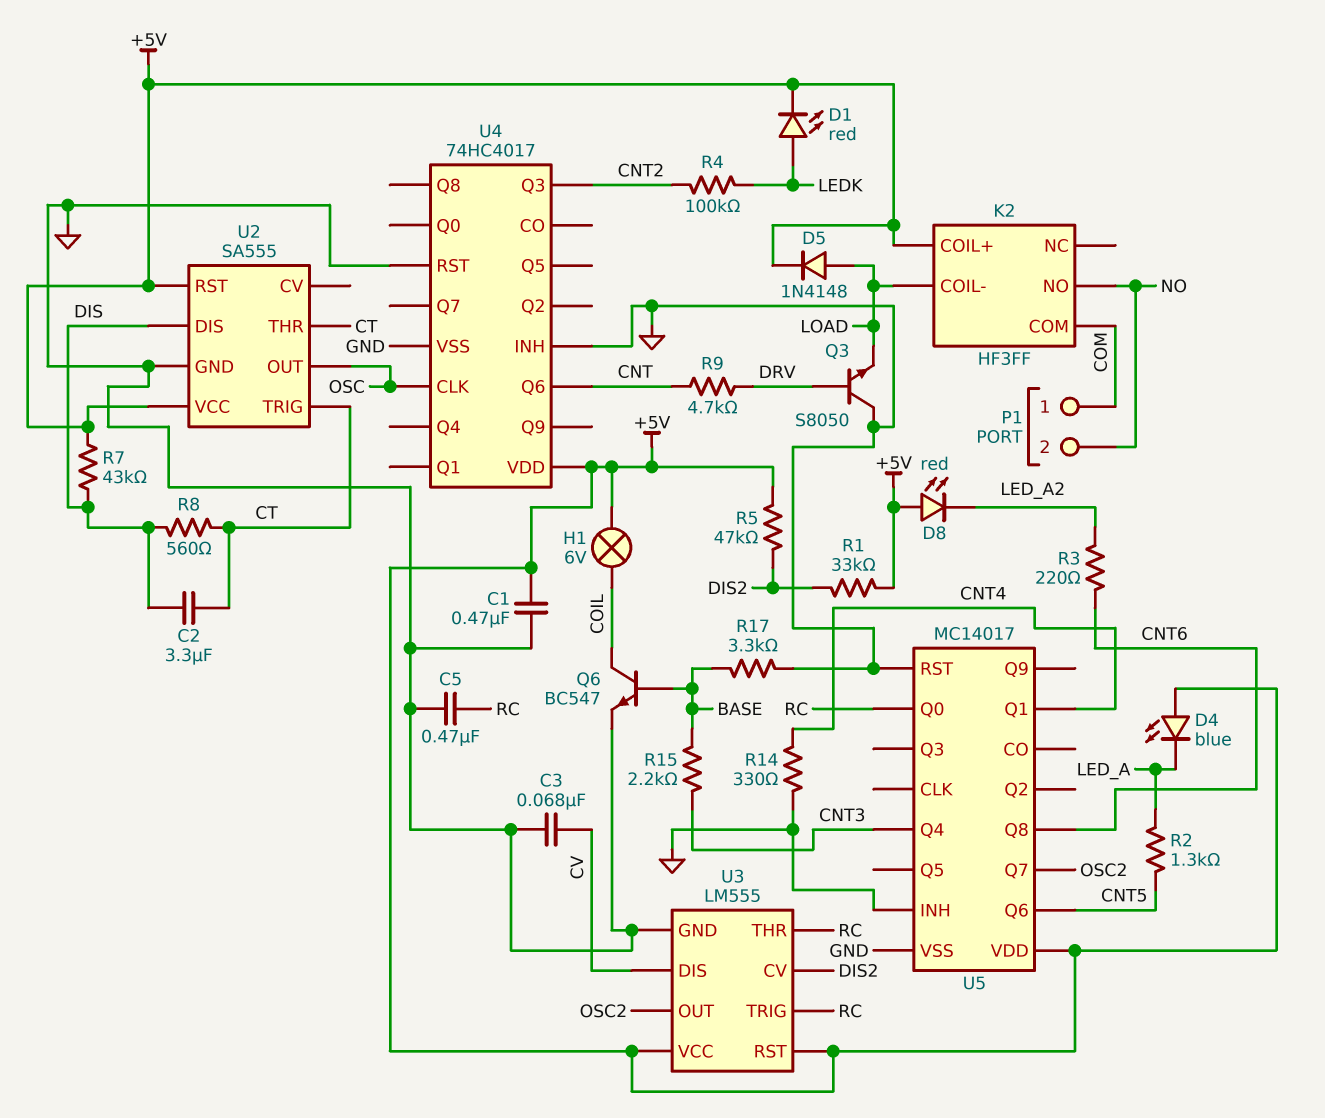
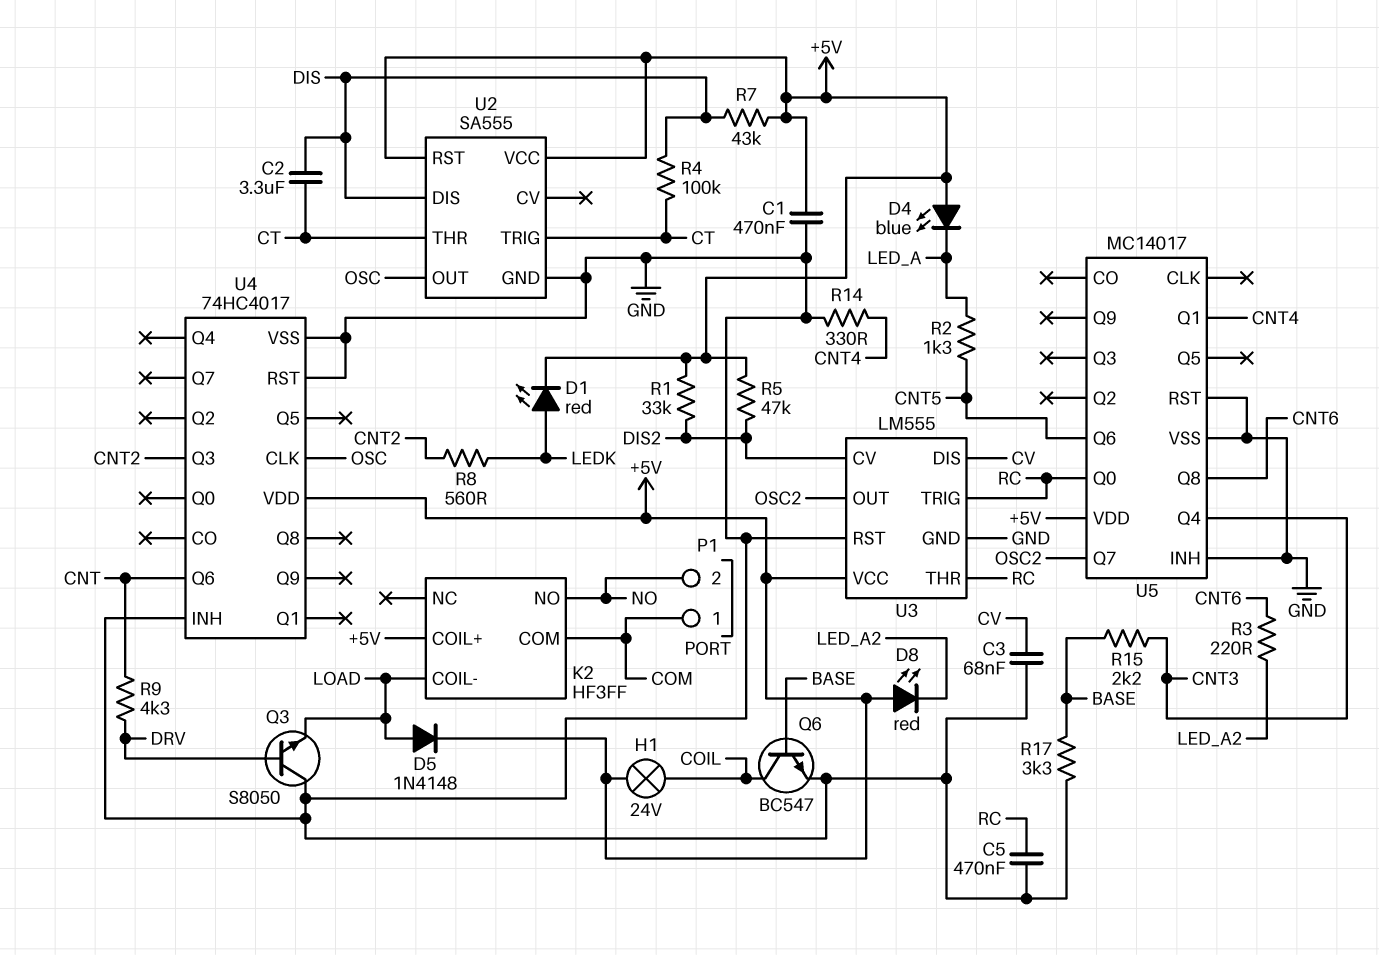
H1: lamp 6V (+5V, COIL) -> lamp 24V (+5V, COIL)
R4: 100k (CNT2, LEDK) -> 100k (CT, DIS)
R8: 560 (CT, DIS) -> 560 (CNT2, LEDK)
R9: 4.7k (CNT, DRV) -> 4.3k (CNT, DRV)
U3 pin RST: +5V -> GND

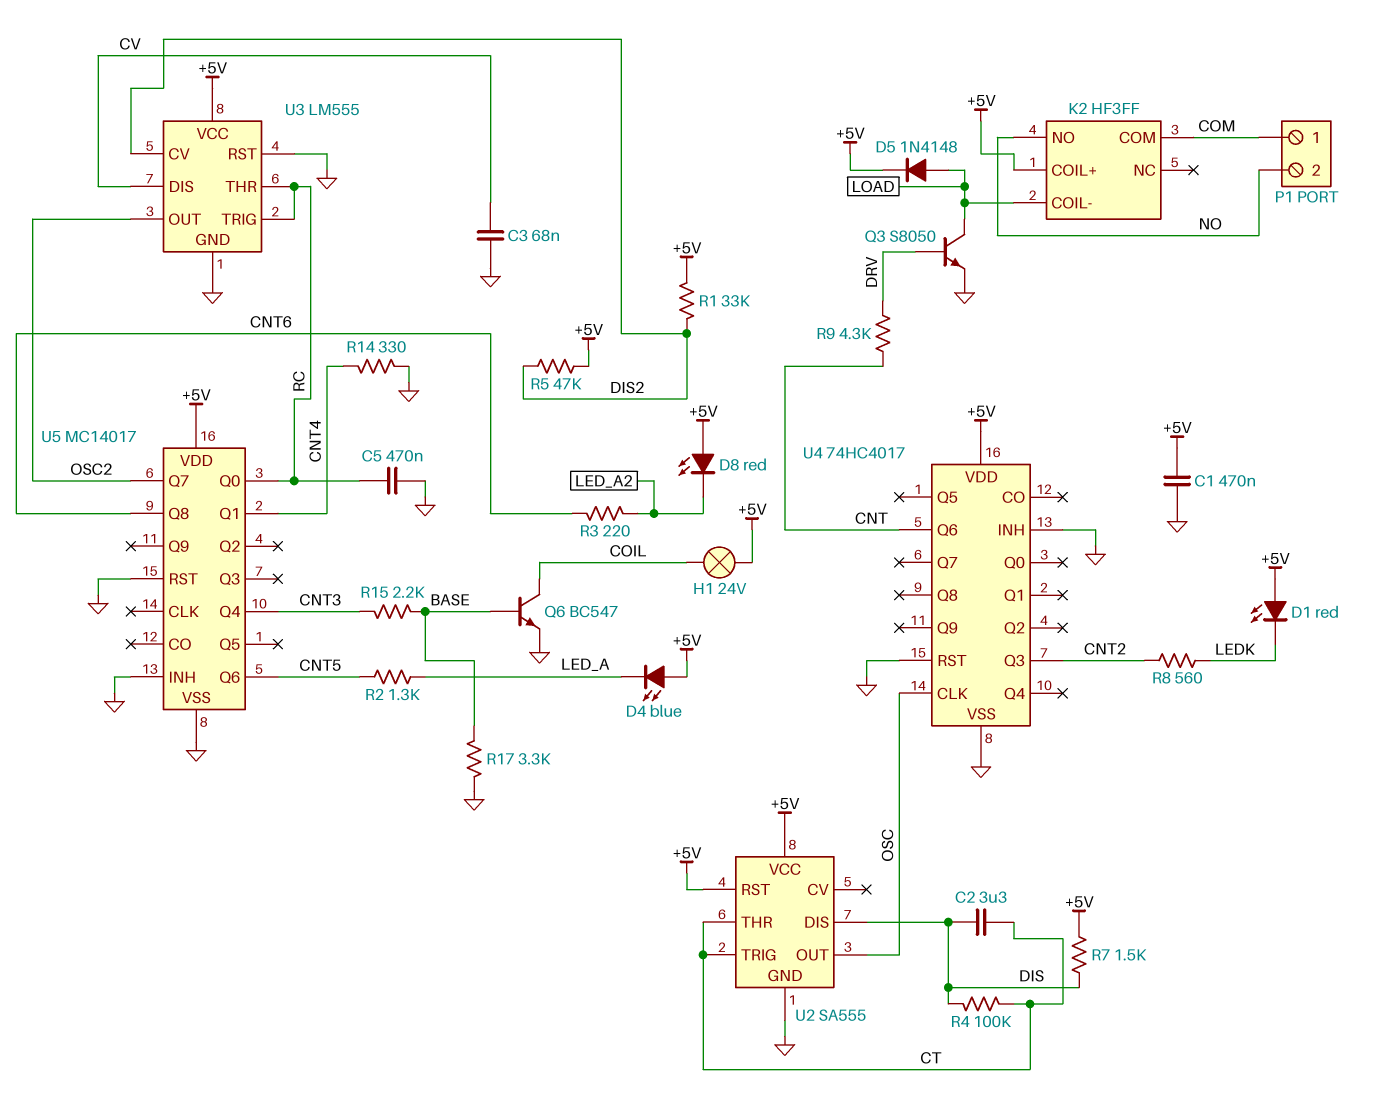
D1: LED red (A LEDK, K +5V) -> LED red (A +5V, K LEDK)
Q3: NPN S8050 (B DRV, C GND, E LOAD) -> NPN S8050 (B DRV, C LOAD, E GND)
R7: 43k (+5V, DIS) -> 1.5k (+5V, DIS)

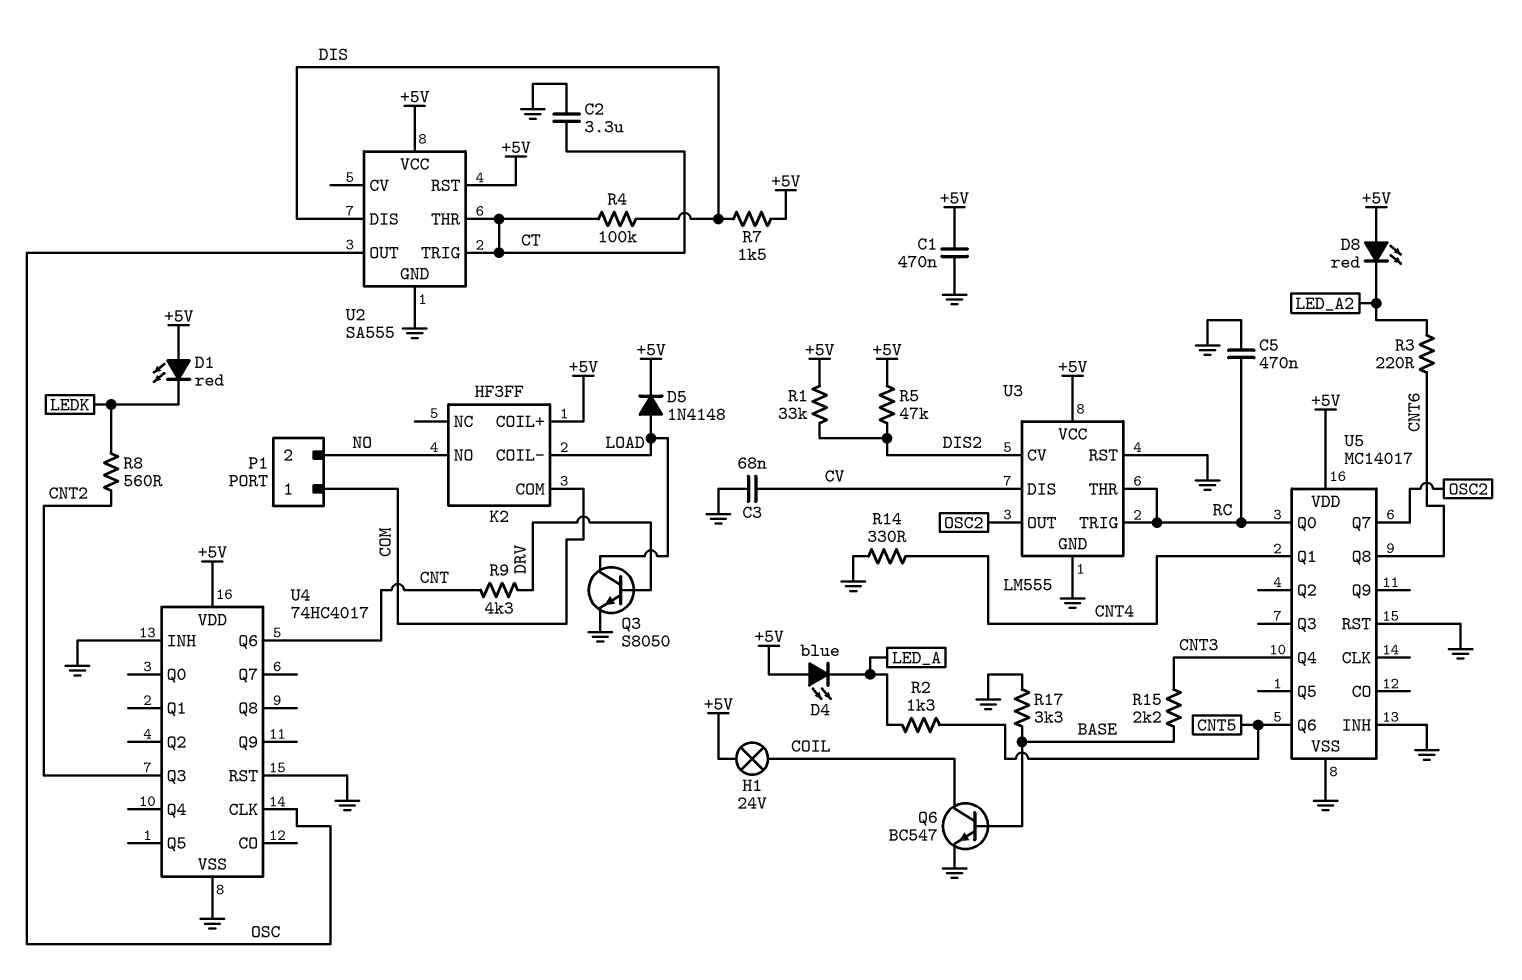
C2: 3.3uF (CT, DIS) -> 3.3uF (CT, GND)

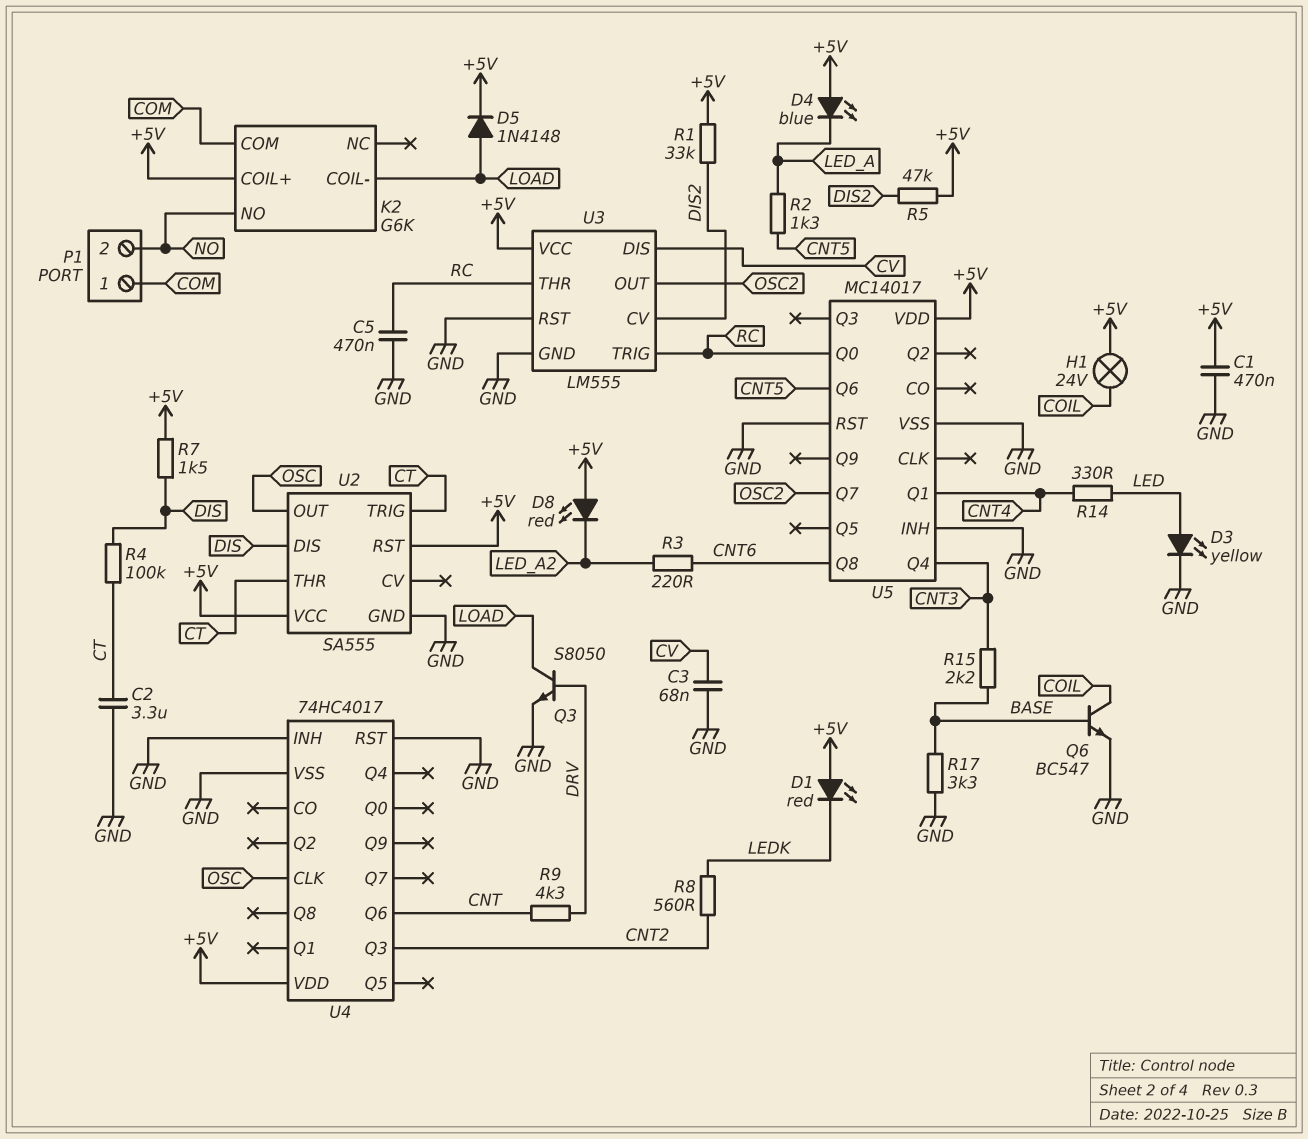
D3: none -> LED yellow (A LED, K GND)
K2: HF3FF -> G6K
R14: 330 (CNT4, GND) -> 330 (CNT4, LED)

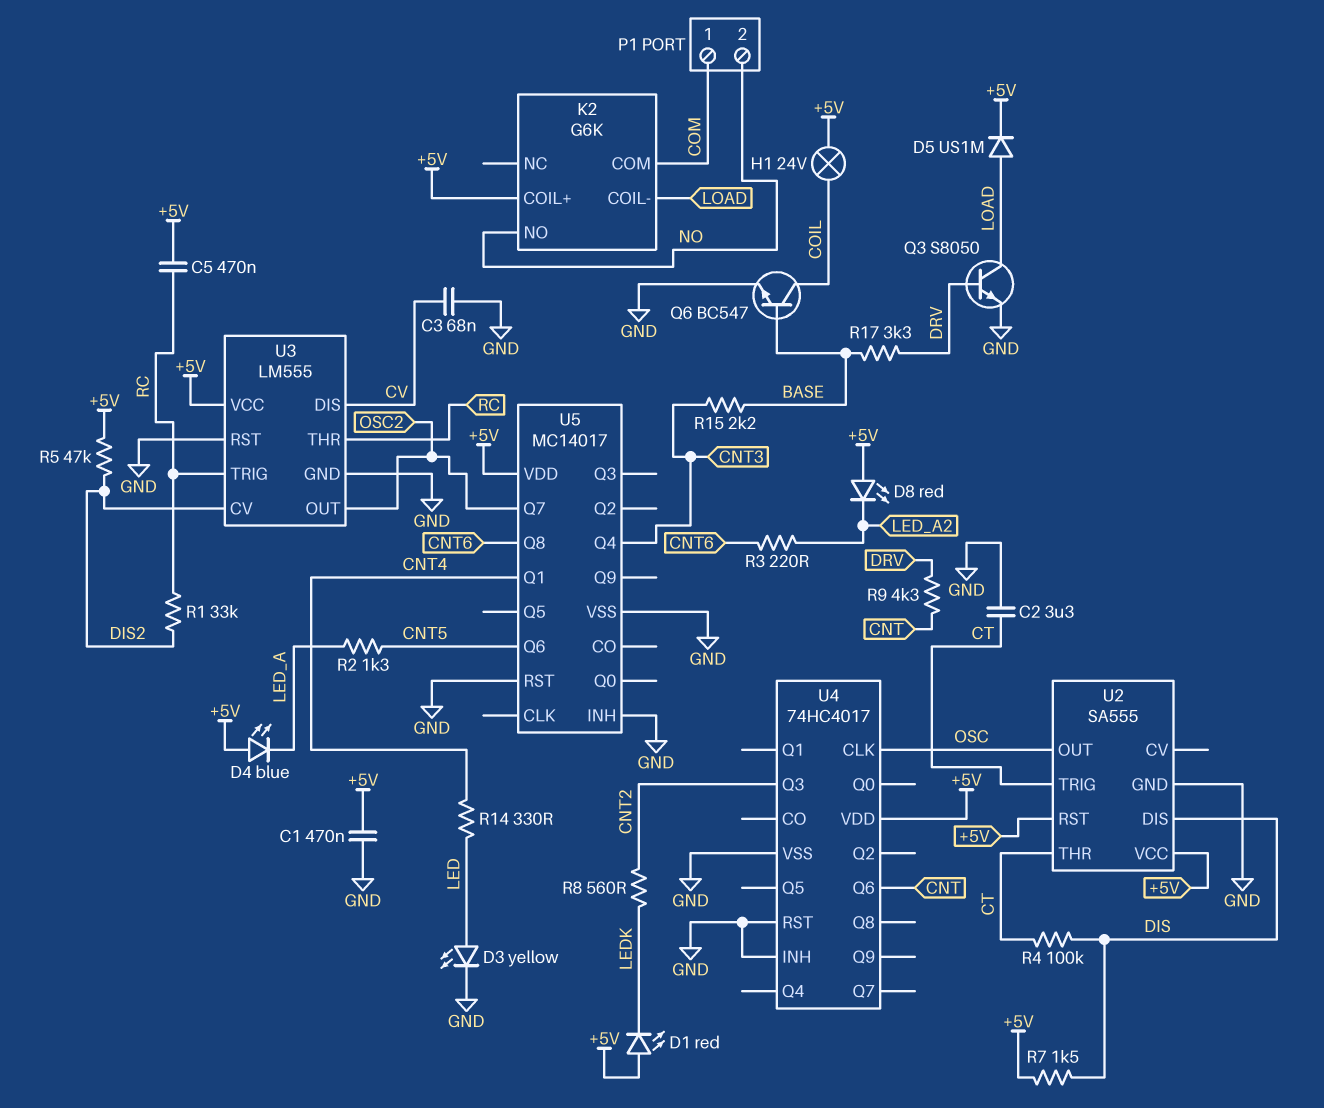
C5: 470nF (GND, RC) -> 470nF (+5V, RC)
D5: diode 1N4148 (A LOAD, K +5V) -> diode US1M (A LOAD, K +5V)
R1: 33k (+5V, DIS2) -> 33k (DIS2, RC)
R17: 3.3k (BASE, GND) -> 3.3k (BASE, DRV)
U5 pin Q0: RC -> none

